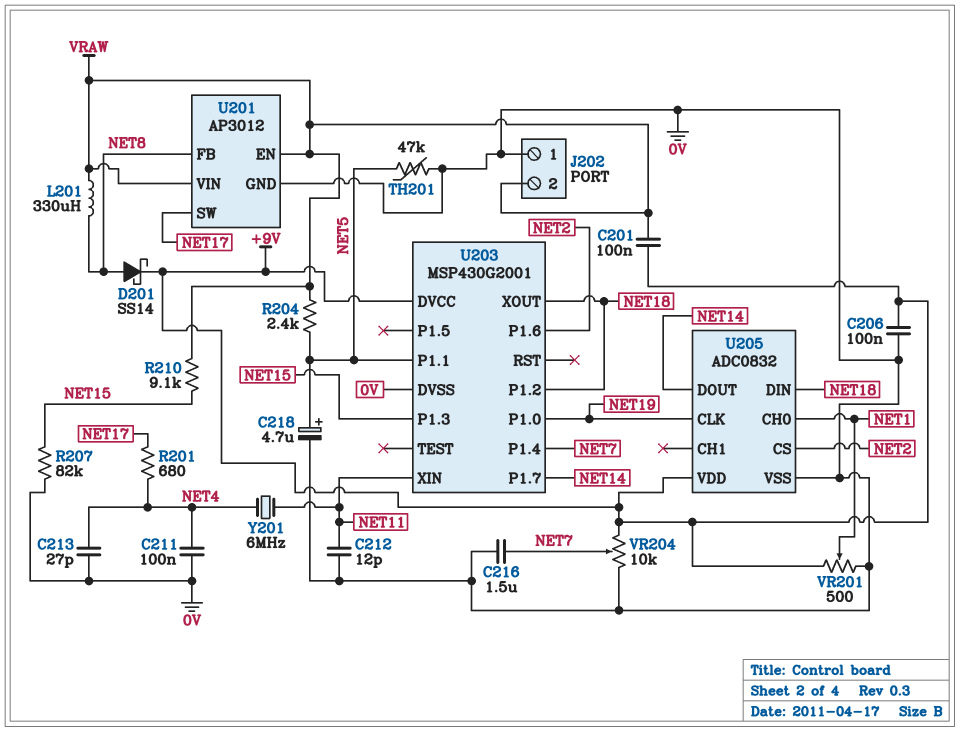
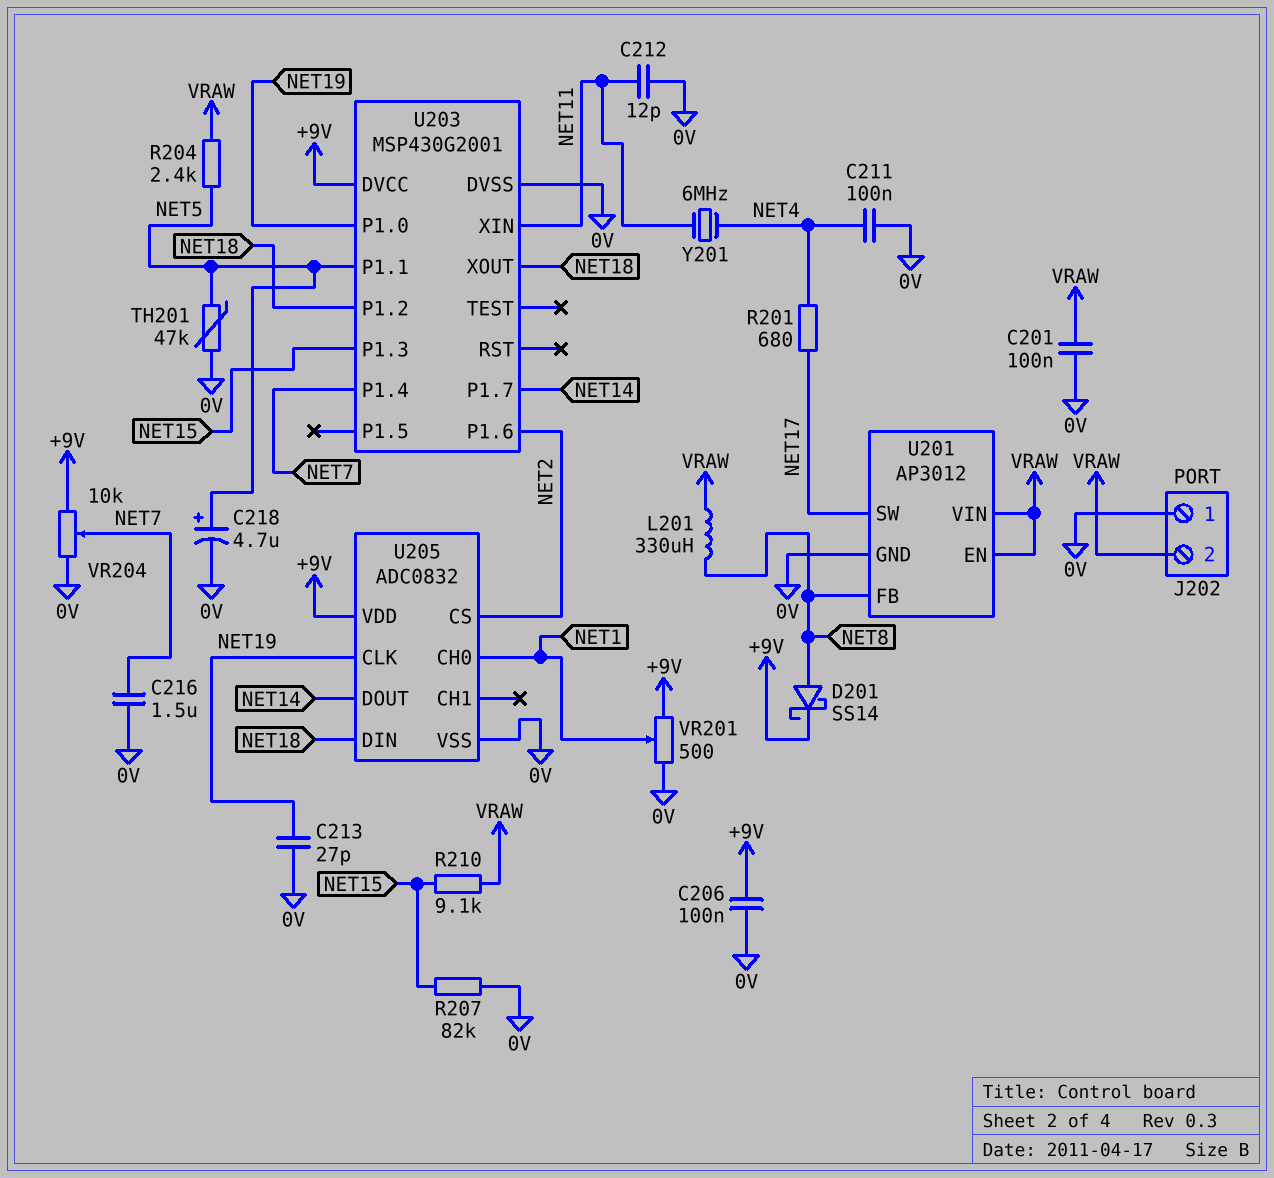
C201: 100nF (+9V, VRAW) -> 100nF (0V, VRAW)
C213: 27pF (0V, NET4) -> 27pF (0V, NET19)

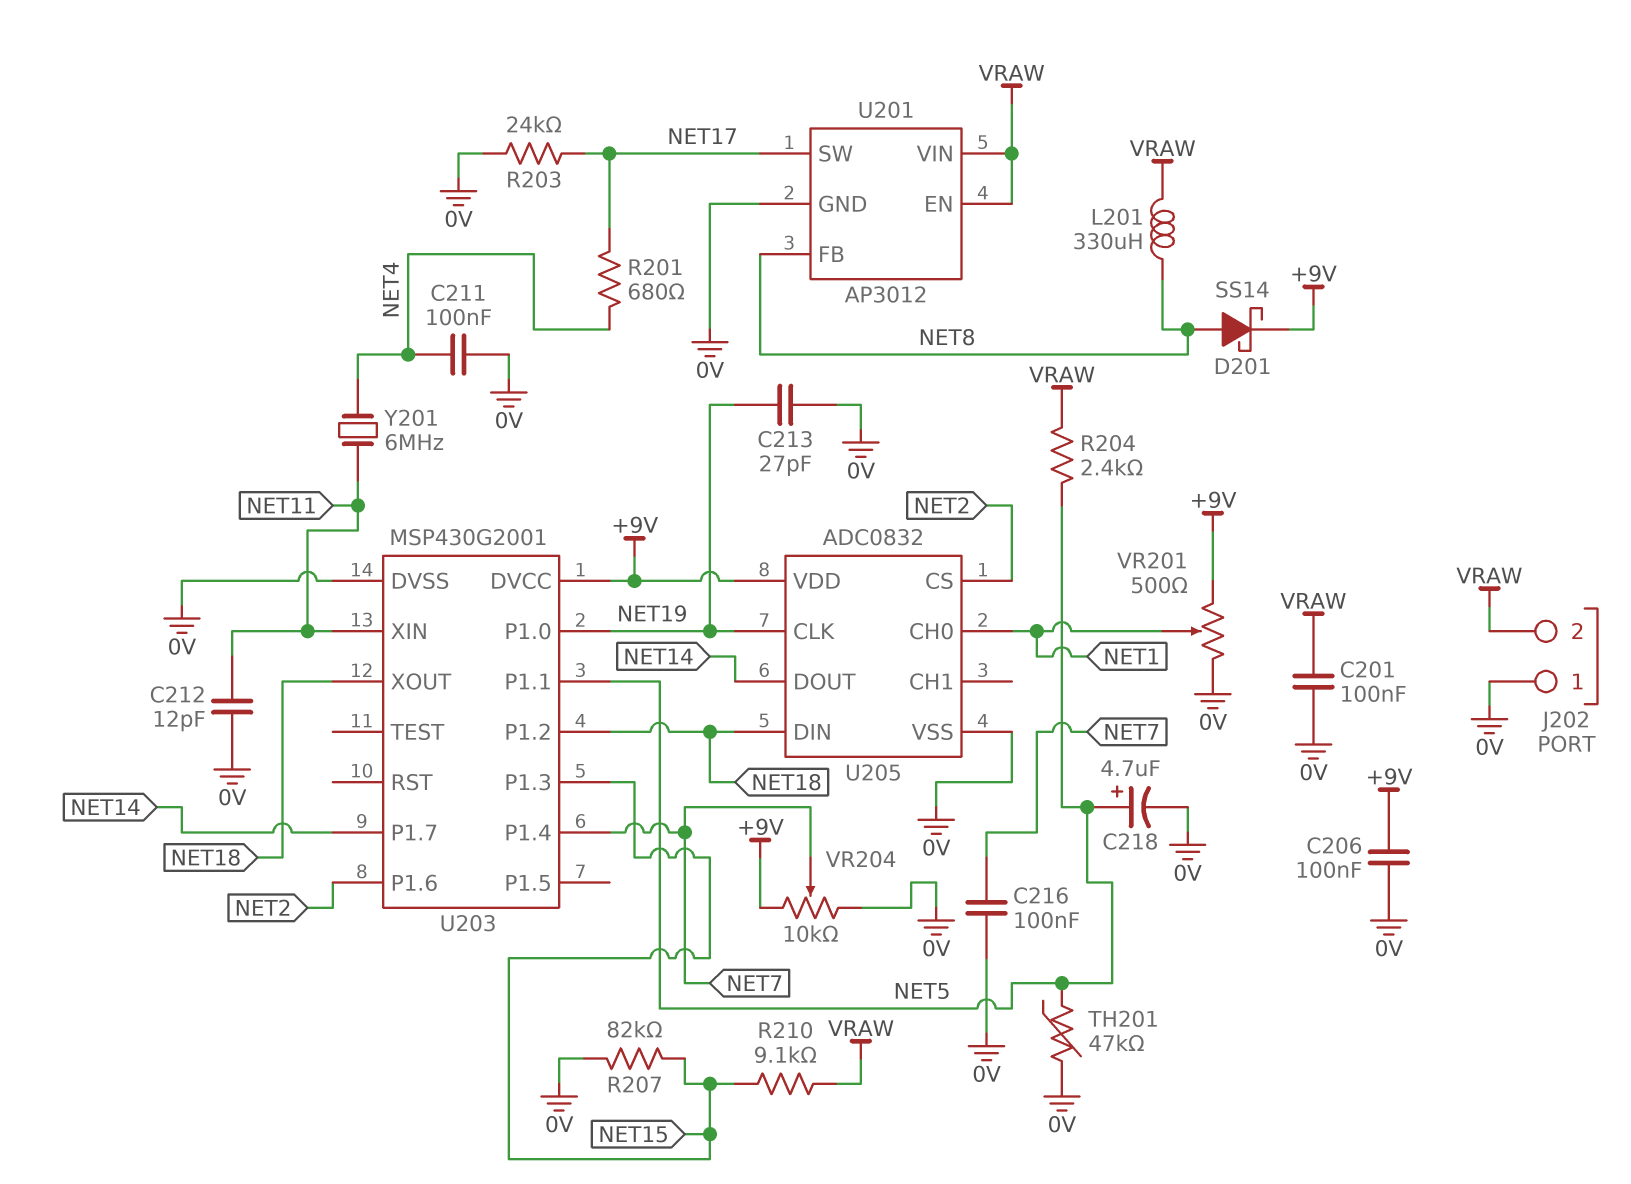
C216: 1.5uF (0V, NET7) -> 100nF (0V, NET7)
R203: none -> 24k (0V, NET17)

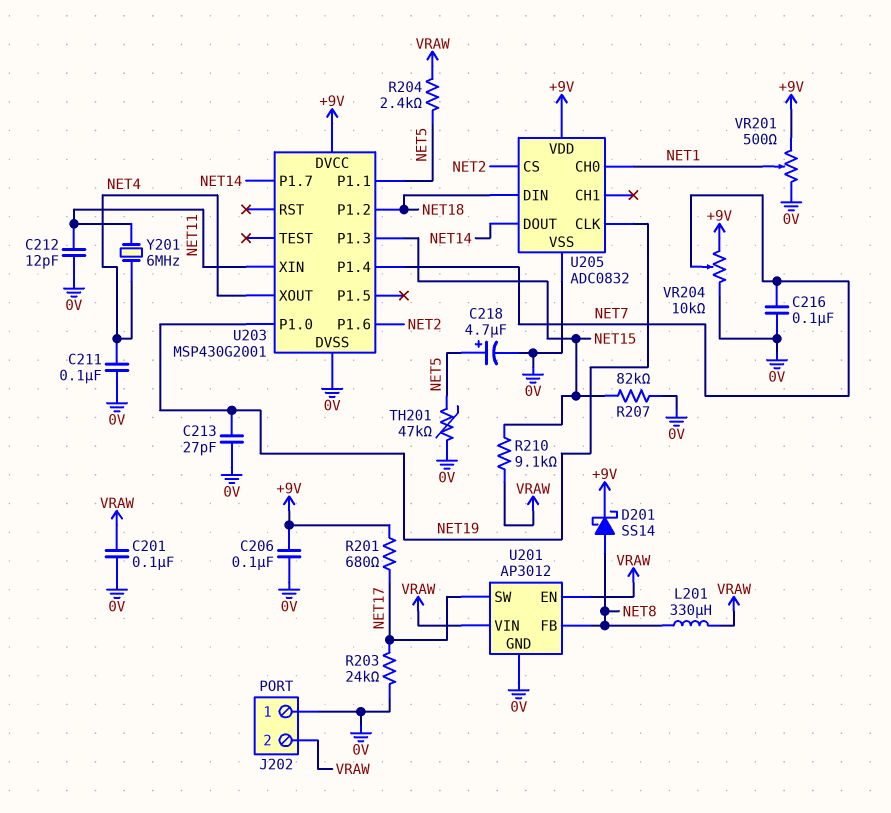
R201: 680 (NET4, NET17) -> 680 (+9V, NET17)
U203 pin XOUT: NET18 -> NET4

